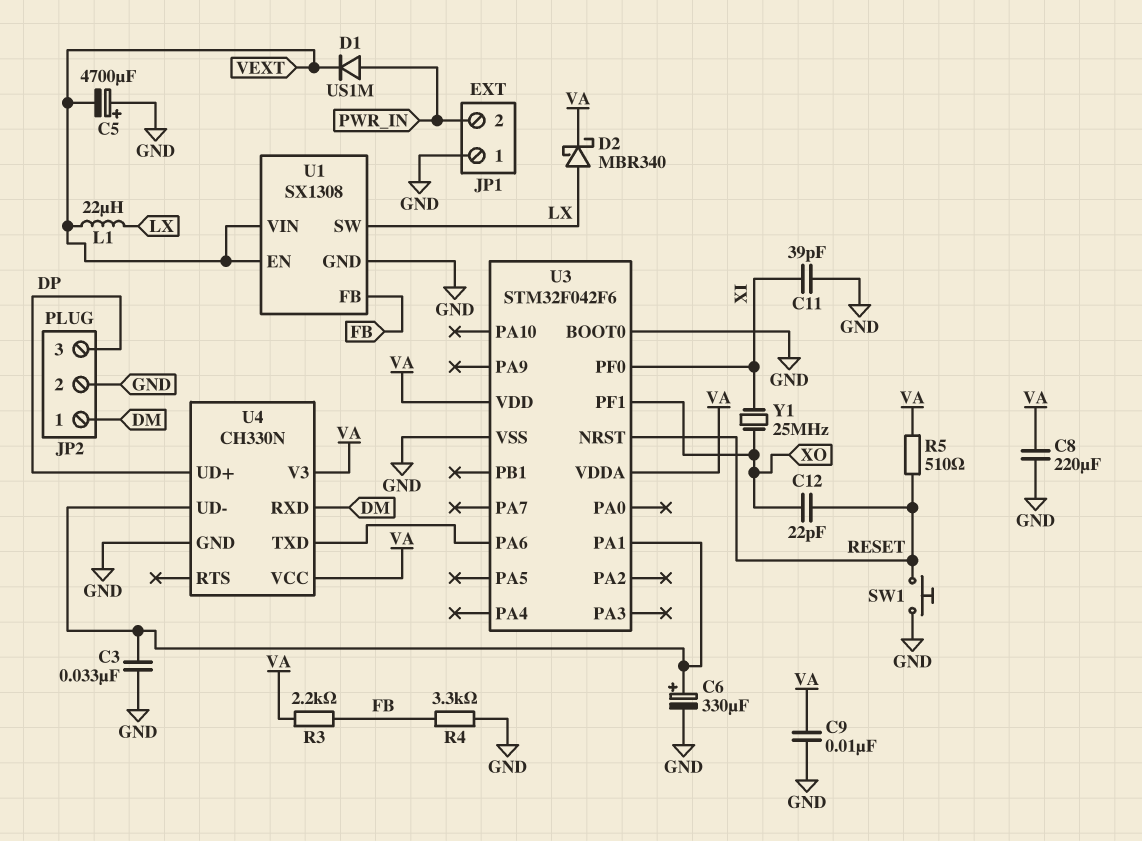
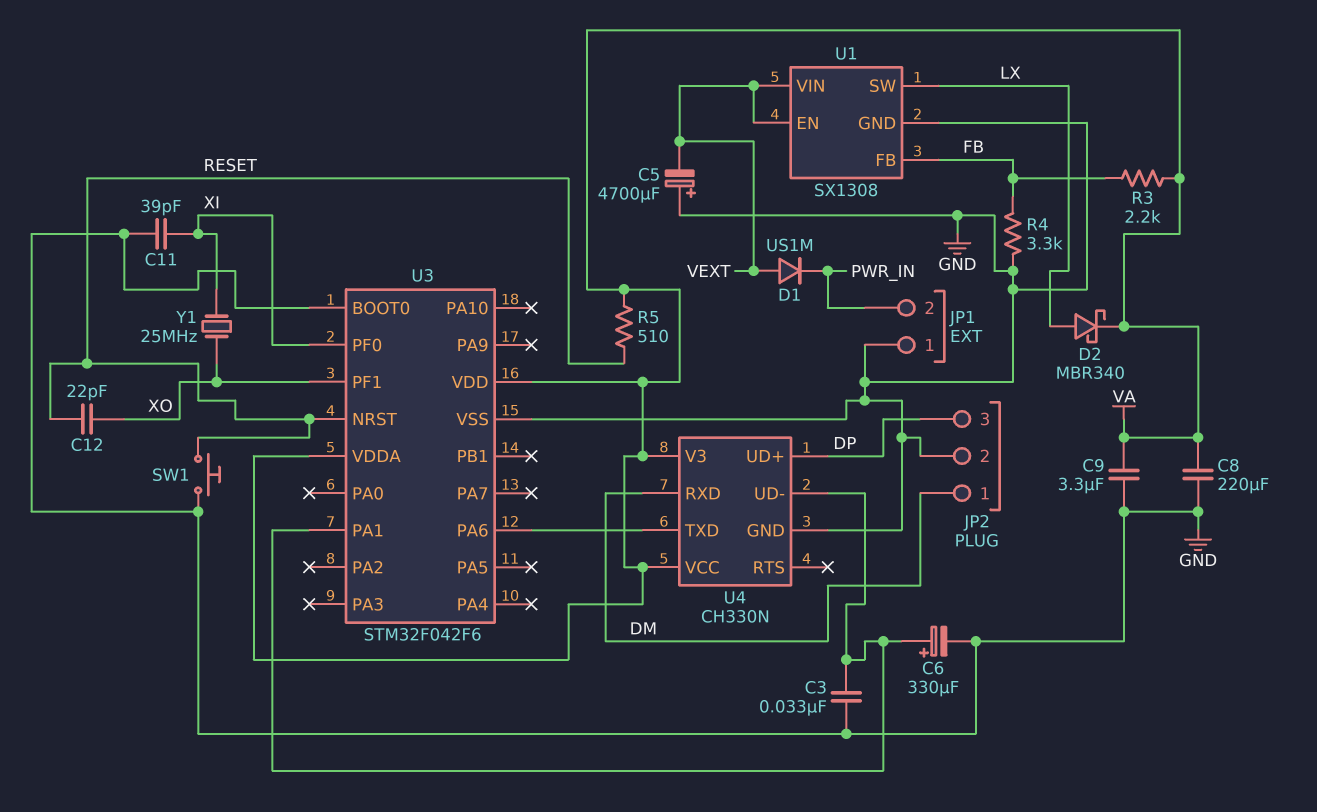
C9: 10nF (GND, VA) -> 3.3uF (GND, VA)
D1: diode US1M (A PWR_IN, K VEXT) -> diode US1M (A VEXT, K PWR_IN)
L1: 22uH (LX, VEXT) -> none

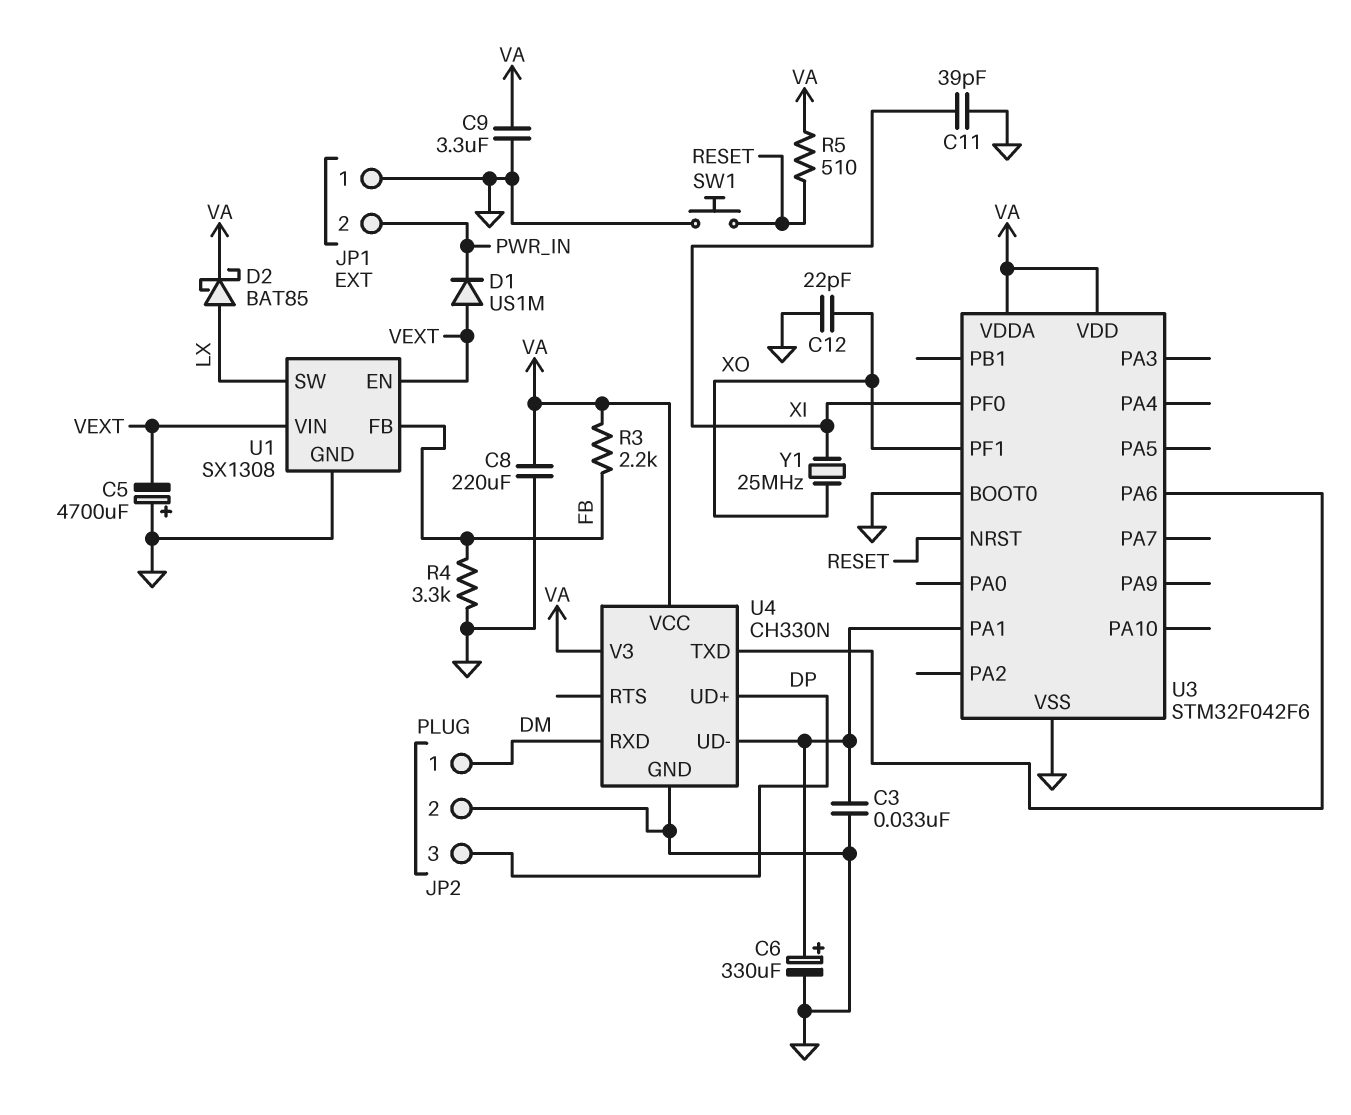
C12: 22pF (RESET, XO) -> 22pF (GND, XO)
D2: schottky MBR340 (A LX, K VA) -> schottky BAT85 (A LX, K VA)

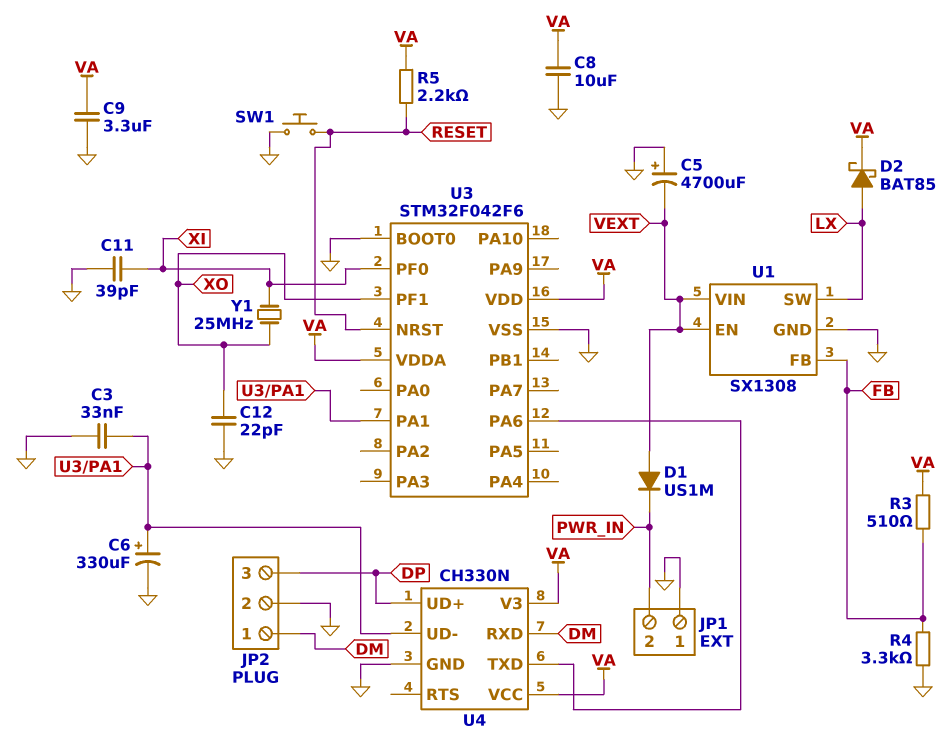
C8: 220uF (GND, VA) -> 10uF (GND, VA)
R3: 2.2k (FB, VA) -> 510 (FB, VA)
R5: 510 (RESET, VA) -> 2.2k (RESET, VA)

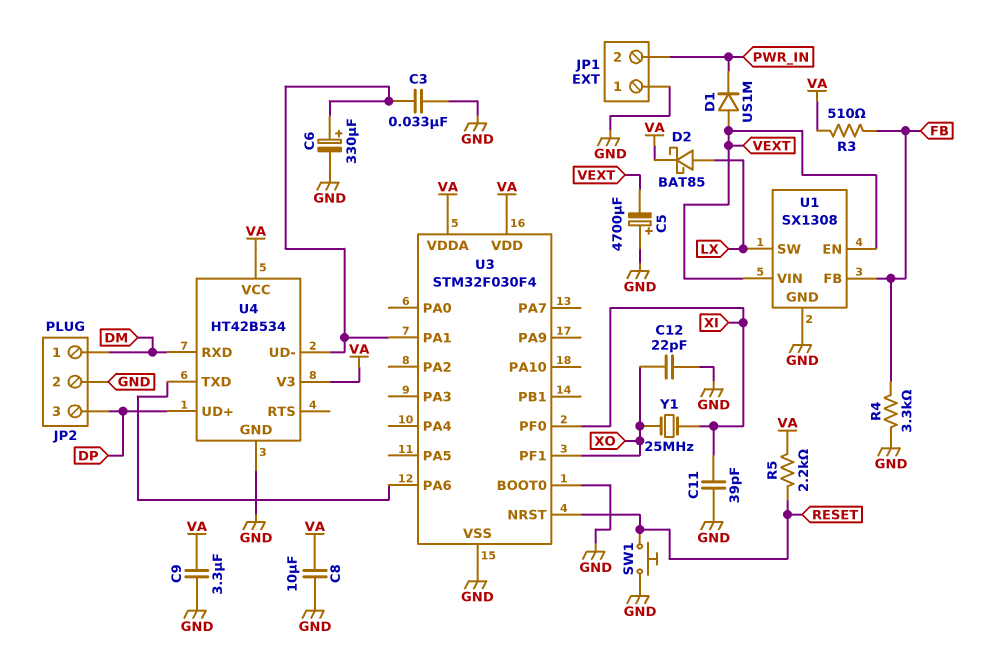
U3: STM32F042F6 -> STM32F030F4
U4: CH330N -> HT42B534

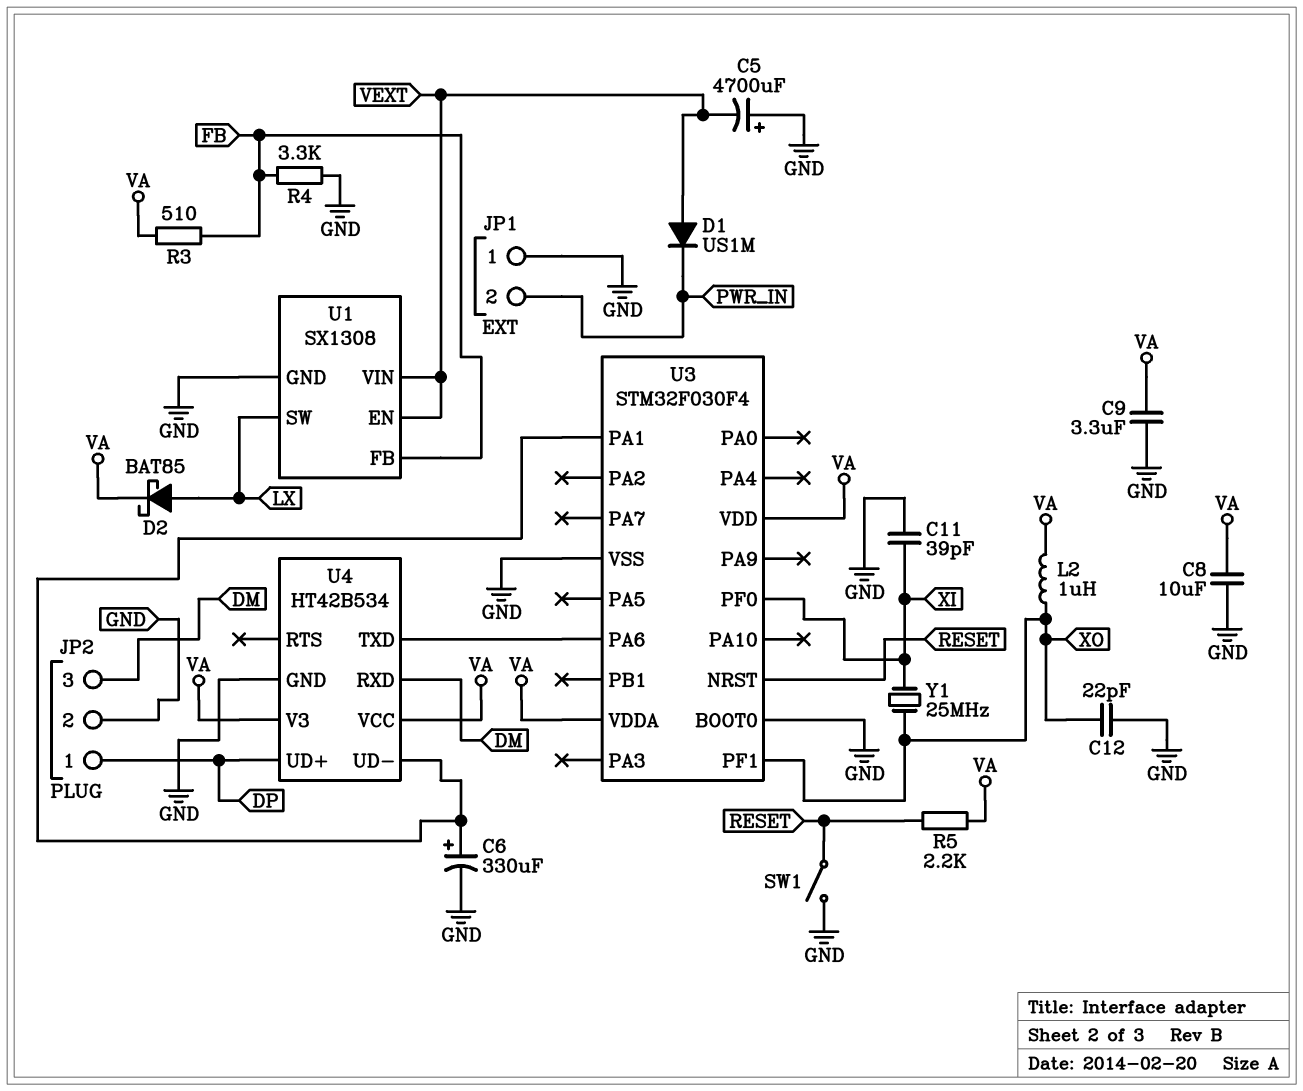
C3: 33nF (GND, U3/PA1) -> none
JP2 pin 1: DM -> DP
JP2 pin 3: DP -> DM
L2: none -> 1uH (VA, XO)
SW1: button (GND, RESET) -> switch (GND, RESET)

